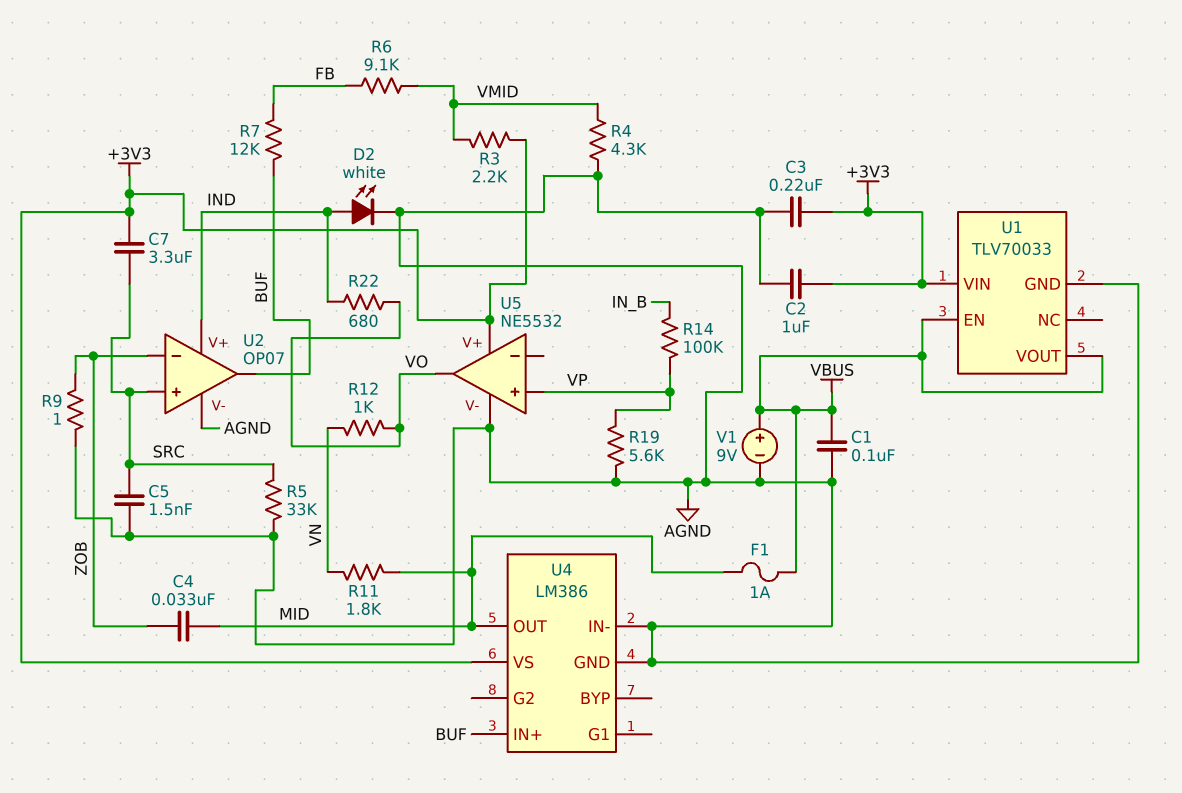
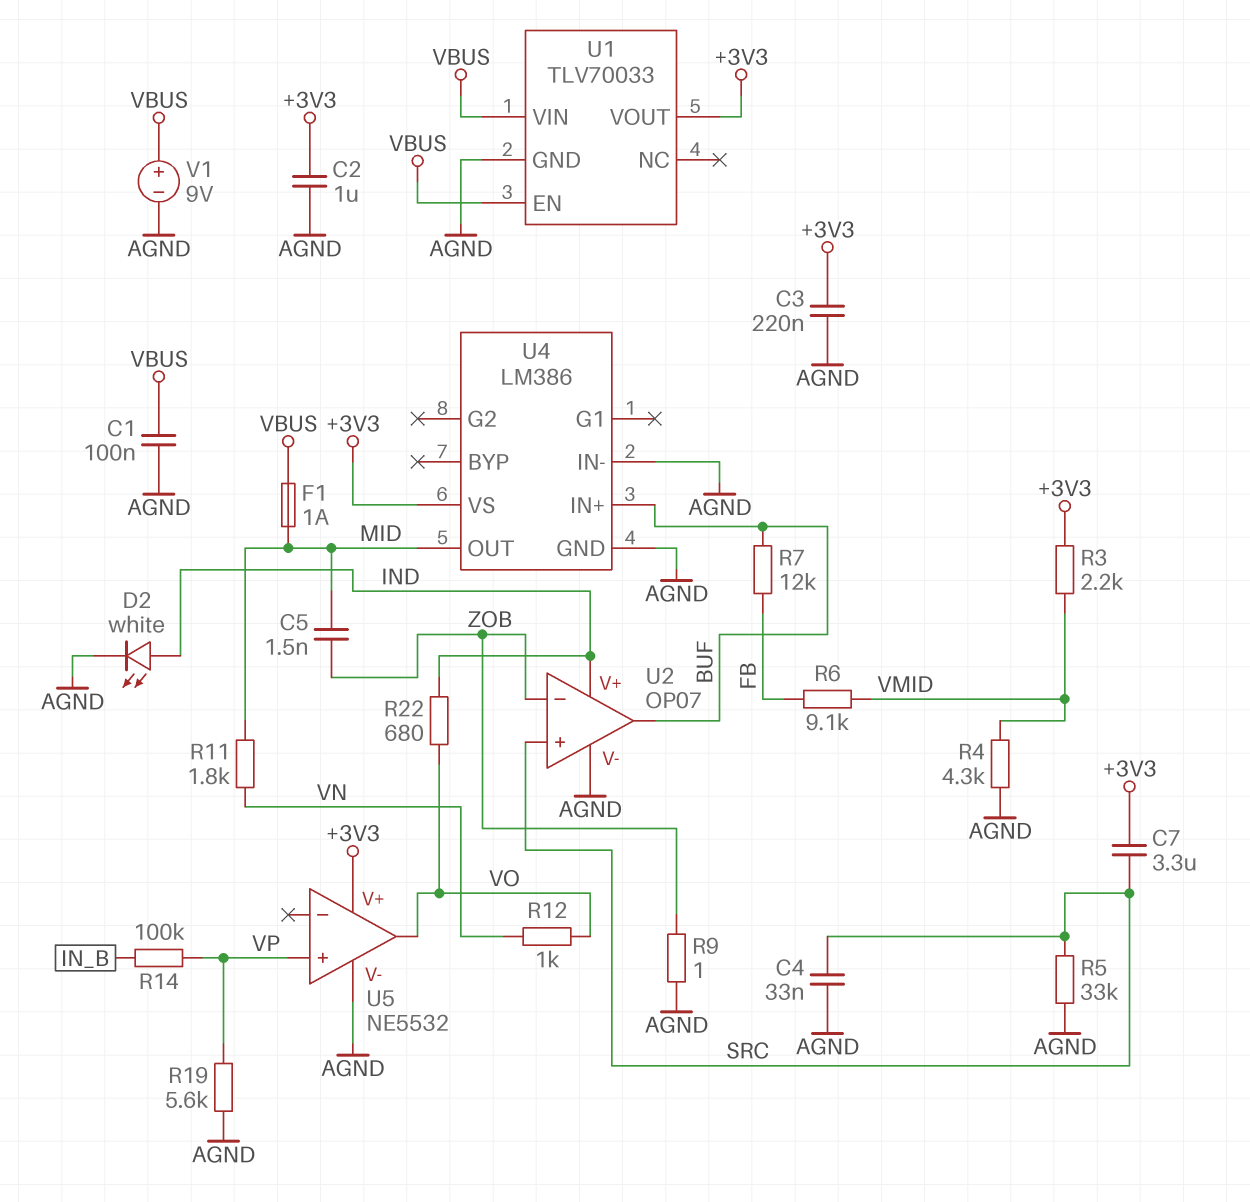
C4: 33nF (MID, ZOB) -> 33nF (AGND, SRC)
C5: 1.5nF (AGND, SRC) -> 1.5nF (MID, ZOB)
U1 pin VIN: +3V3 -> VBUS
U1 pin VOUT: VBUS -> +3V3

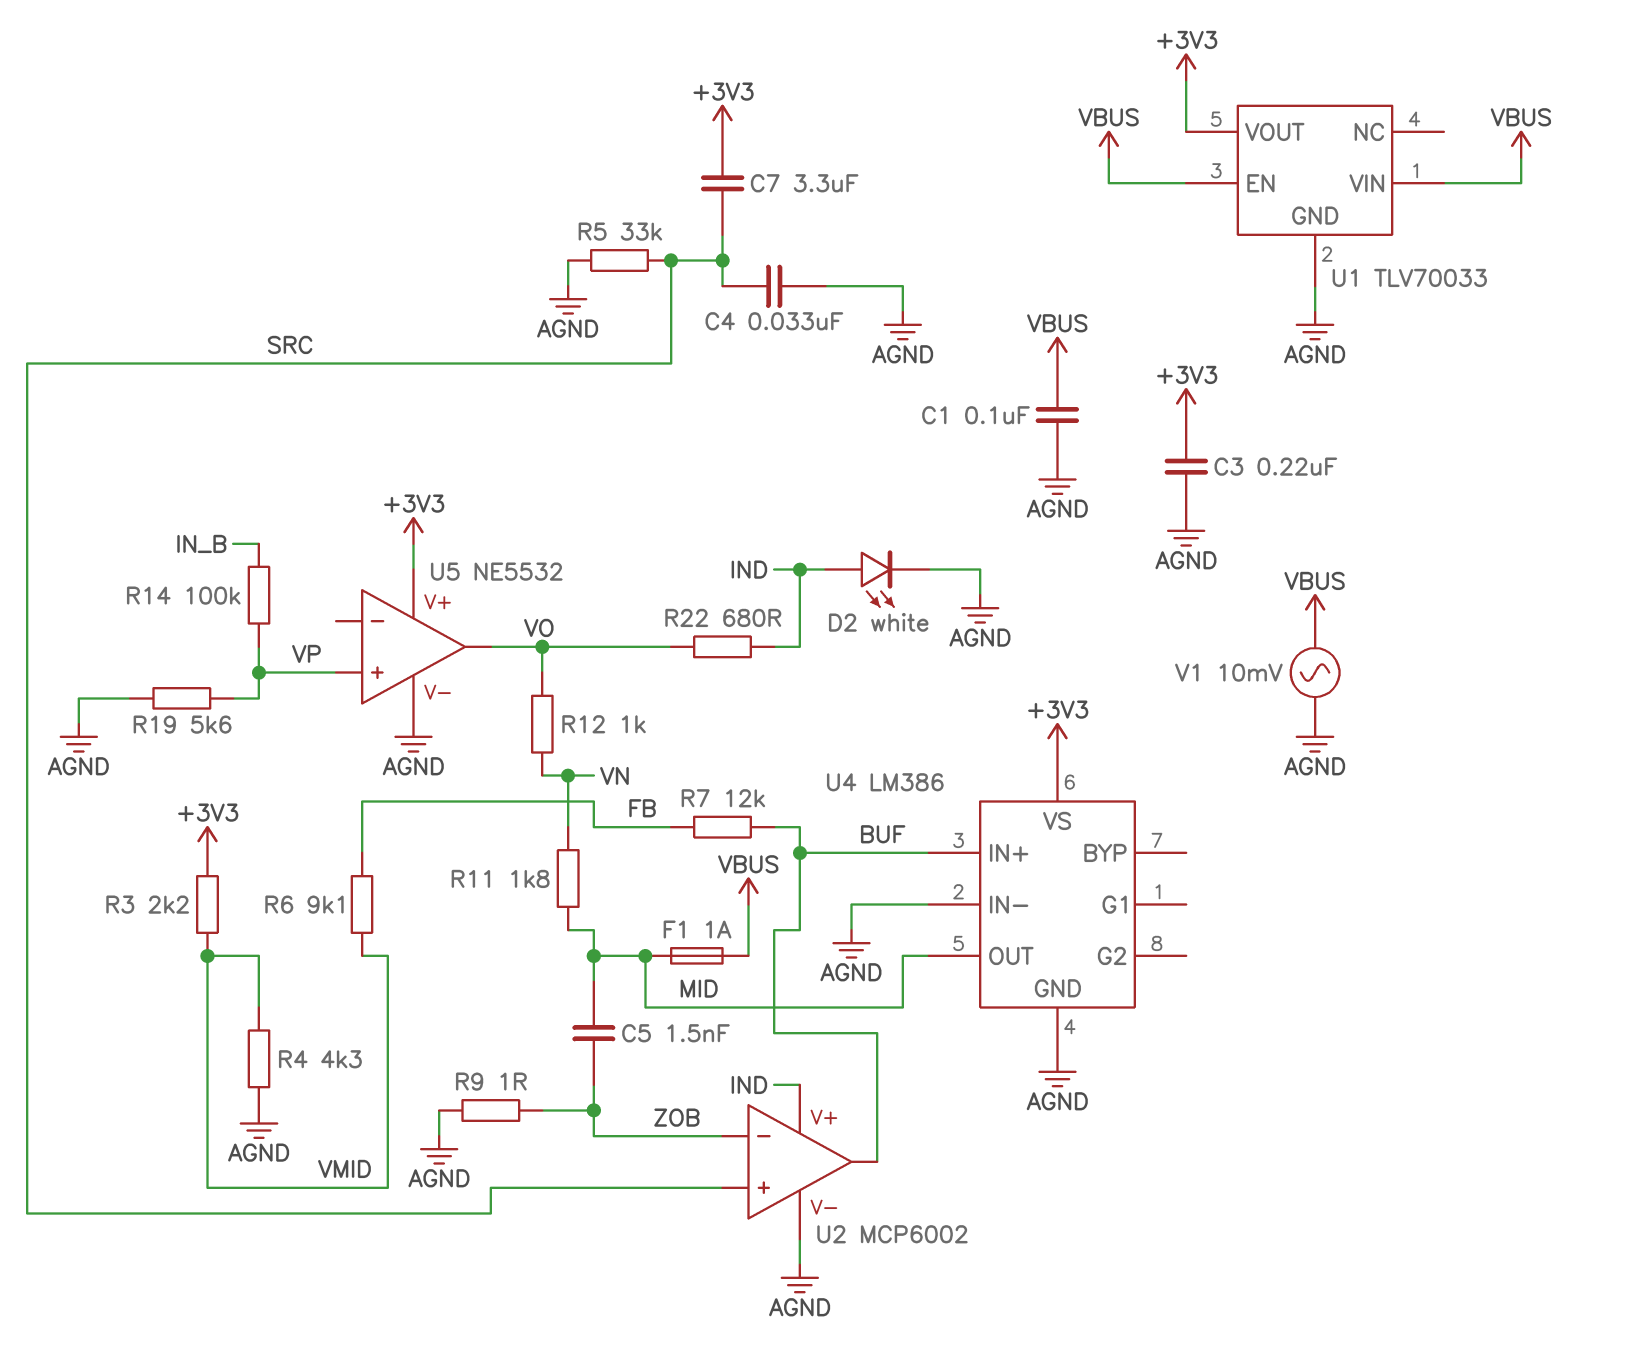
C2: 1uF (+3V3, AGND) -> none
U2: OP07 -> MCP6002
V1: 9V (plus VBUS, minus AGND) -> AC 10mV (AGND, VBUS)

